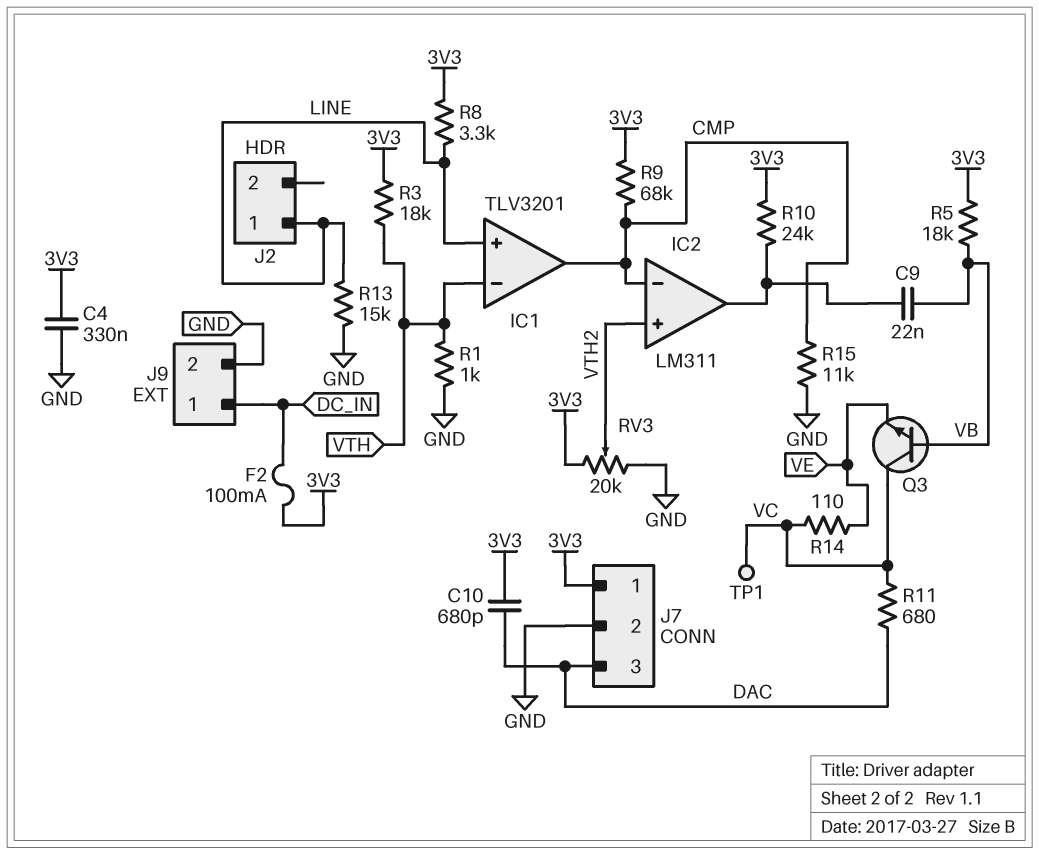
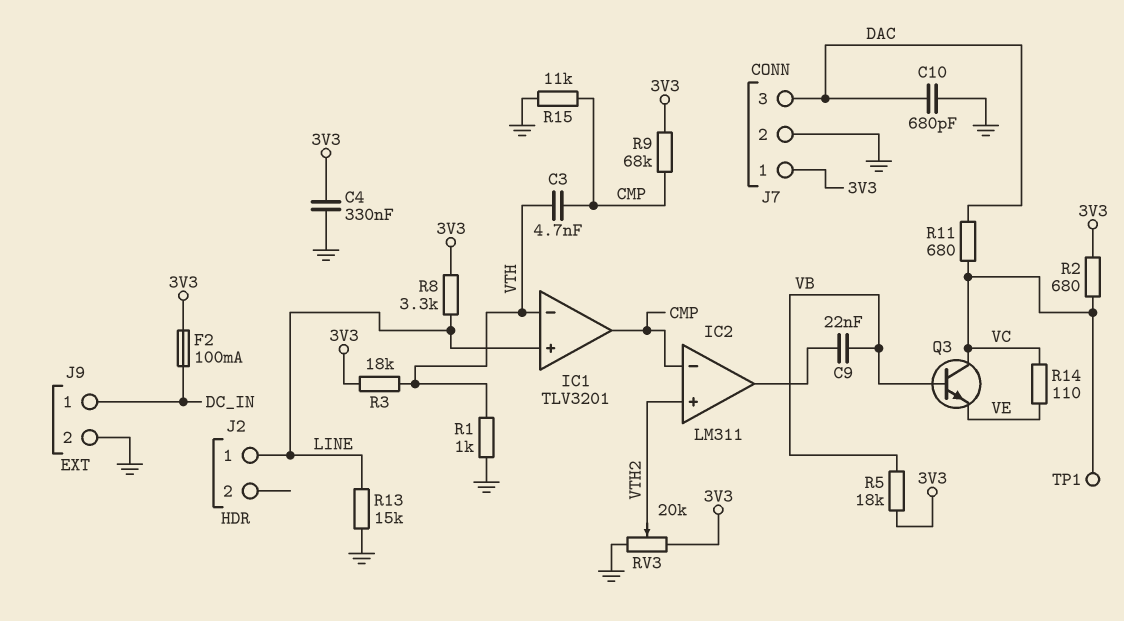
C3: none -> 4.7nF (CMP, VTH)
C10: 680pF (3V3, DAC) -> 680pF (DAC, GND)
R2: none -> 680 (3V3, VC)
R10: 24k (3V3, IC2/out) -> none

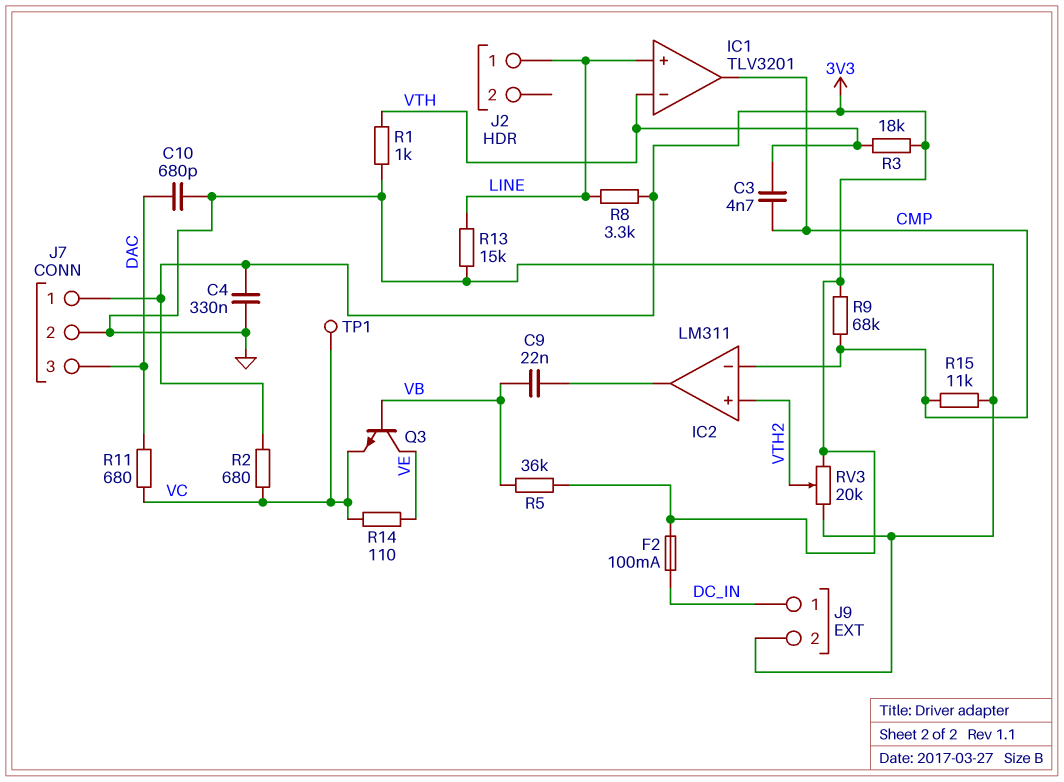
Q3: NPN (B VB, C VC, E VE) -> NPN (B VB, C VE, E VC)
R5: 18k (3V3, VB) -> 36k (3V3, VB)

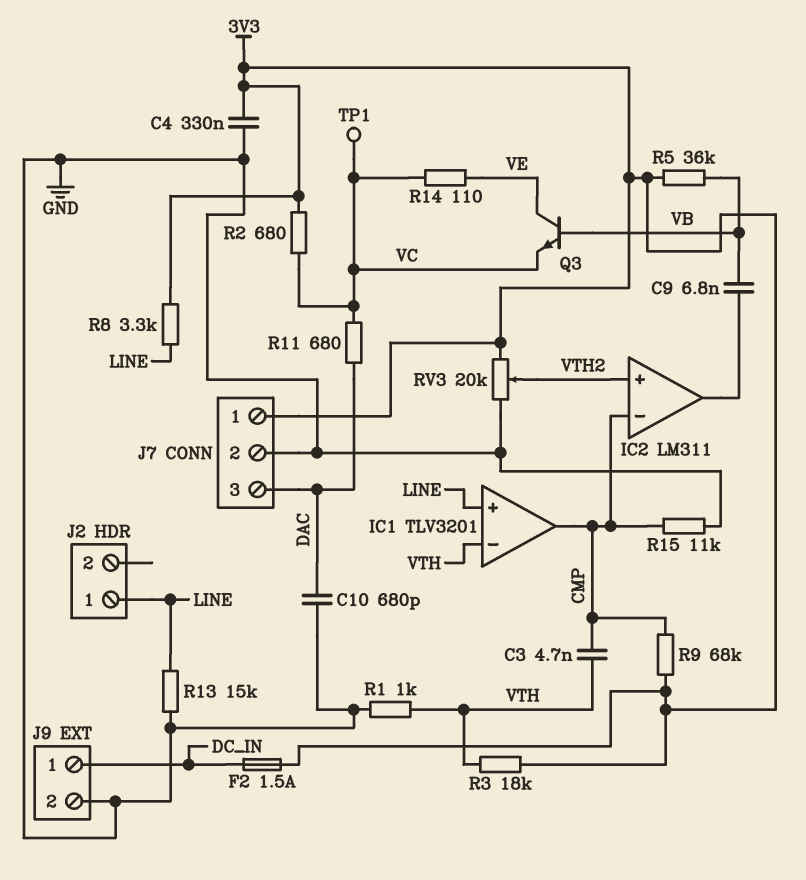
C9: 22nF (IC2/out, VB) -> 6.8nF (IC2/out, VB)
F2: 100mA (3V3, DC_IN) -> 1.5A (3V3, DC_IN)

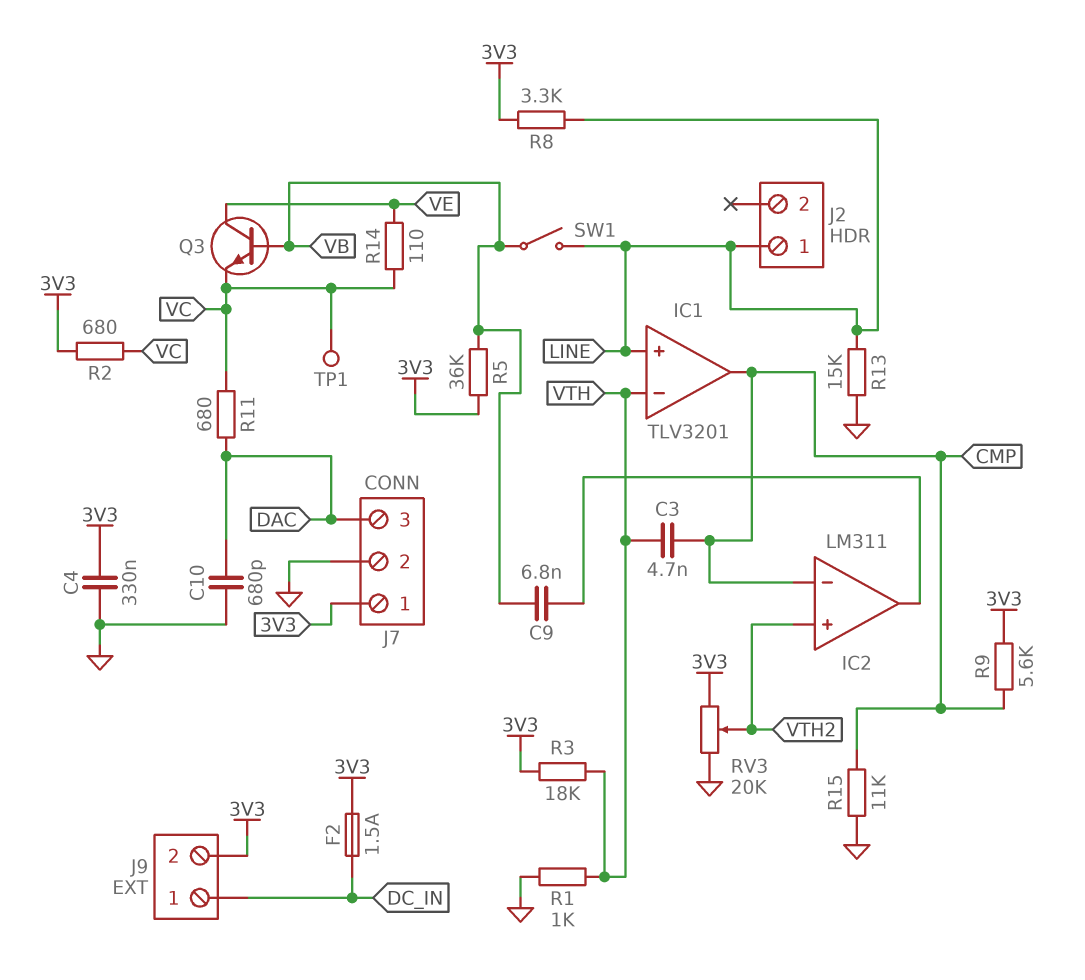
J9 pin 2: GND -> 3V3
R9: 68k (3V3, CMP) -> 5.6k (3V3, CMP)
SW1: none -> switch (LINE, VB)

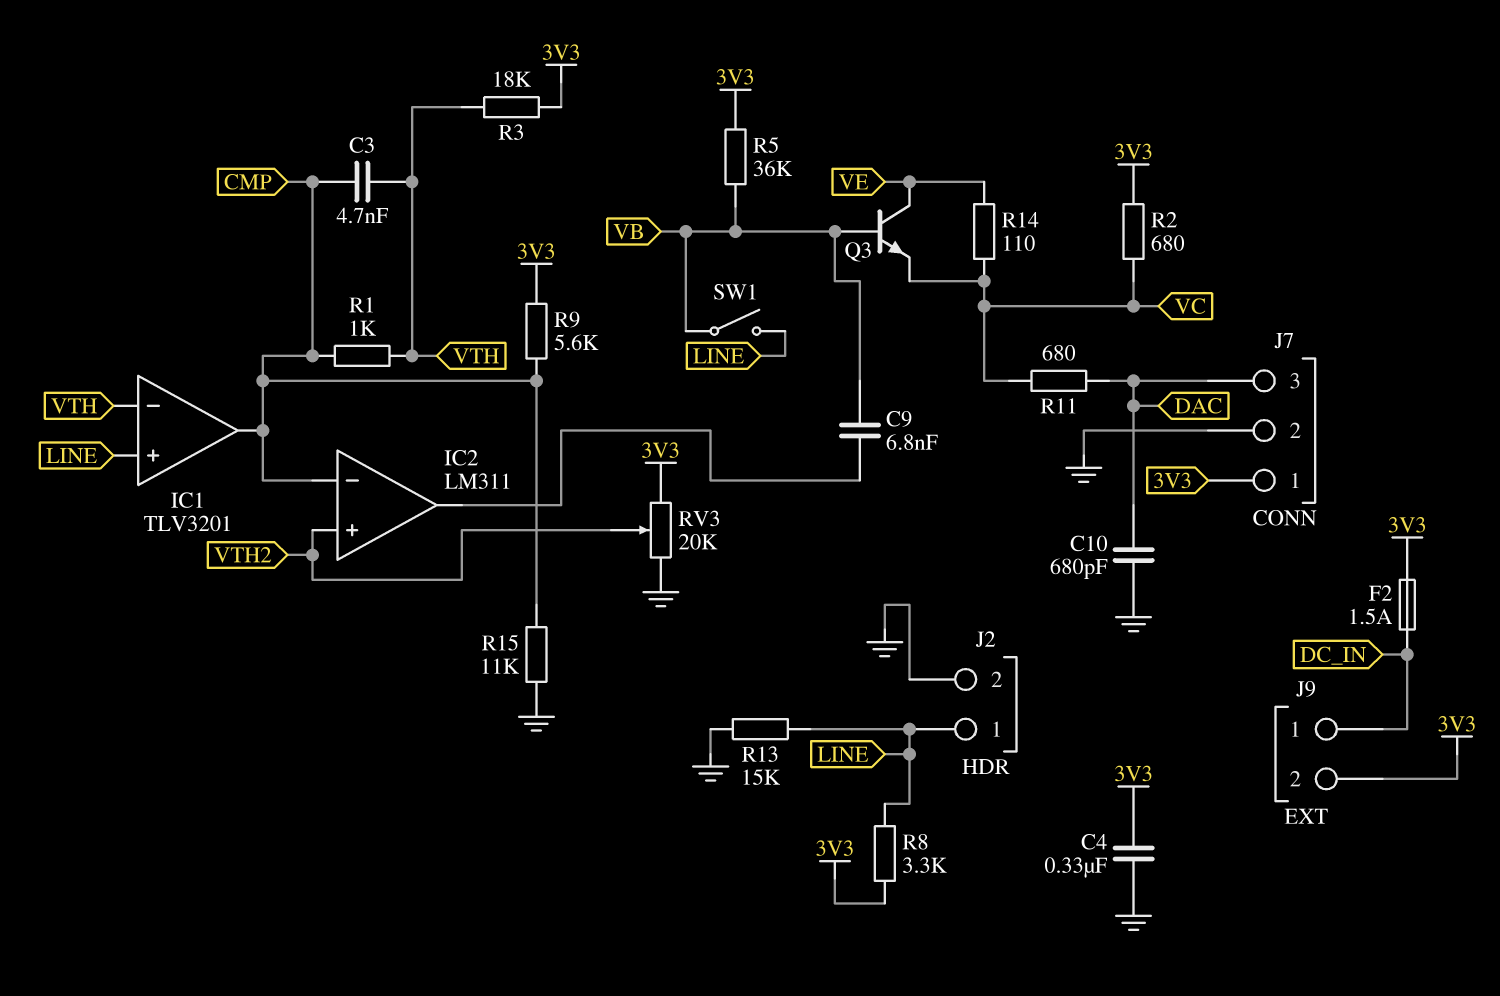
J2 pin 2: none -> GND
R1: 1k (GND, VTH) -> 1k (CMP, VTH)
TP1: test point (VC) -> none

